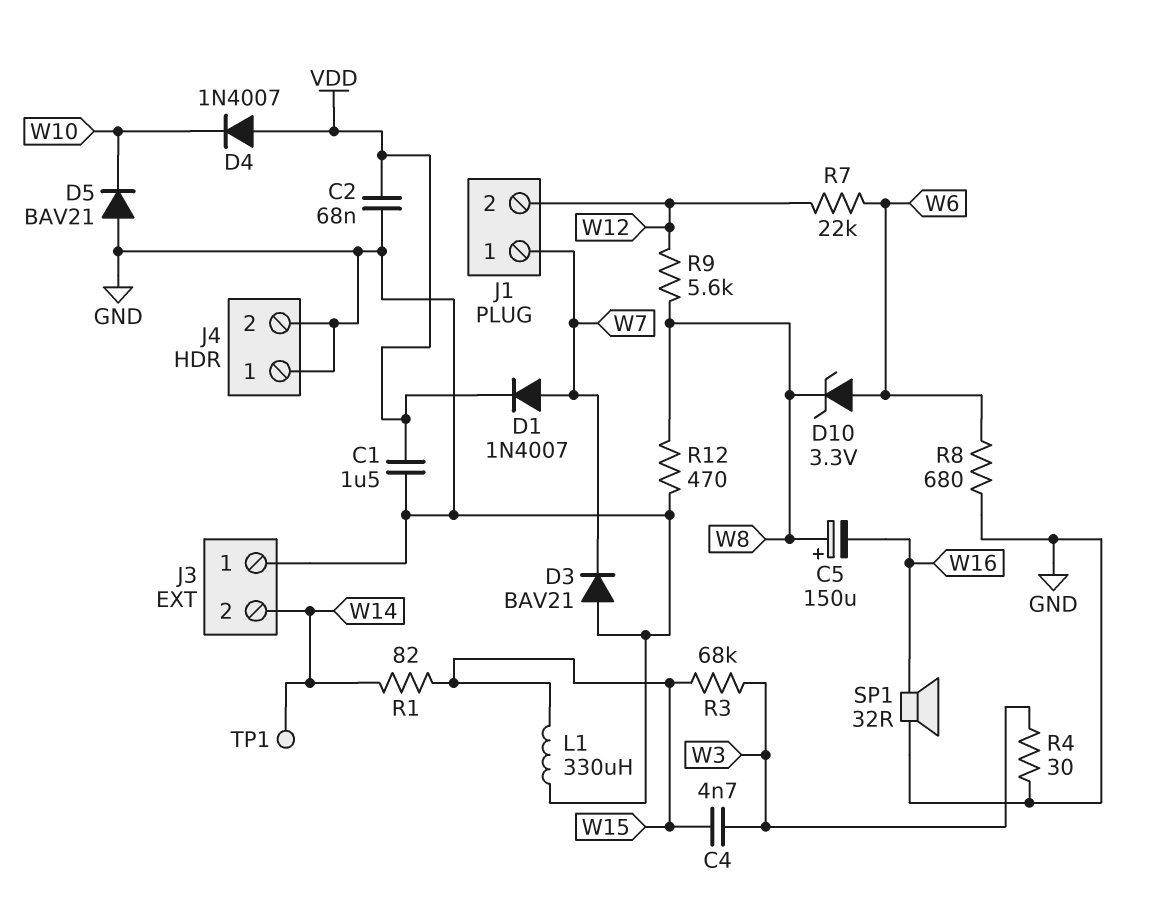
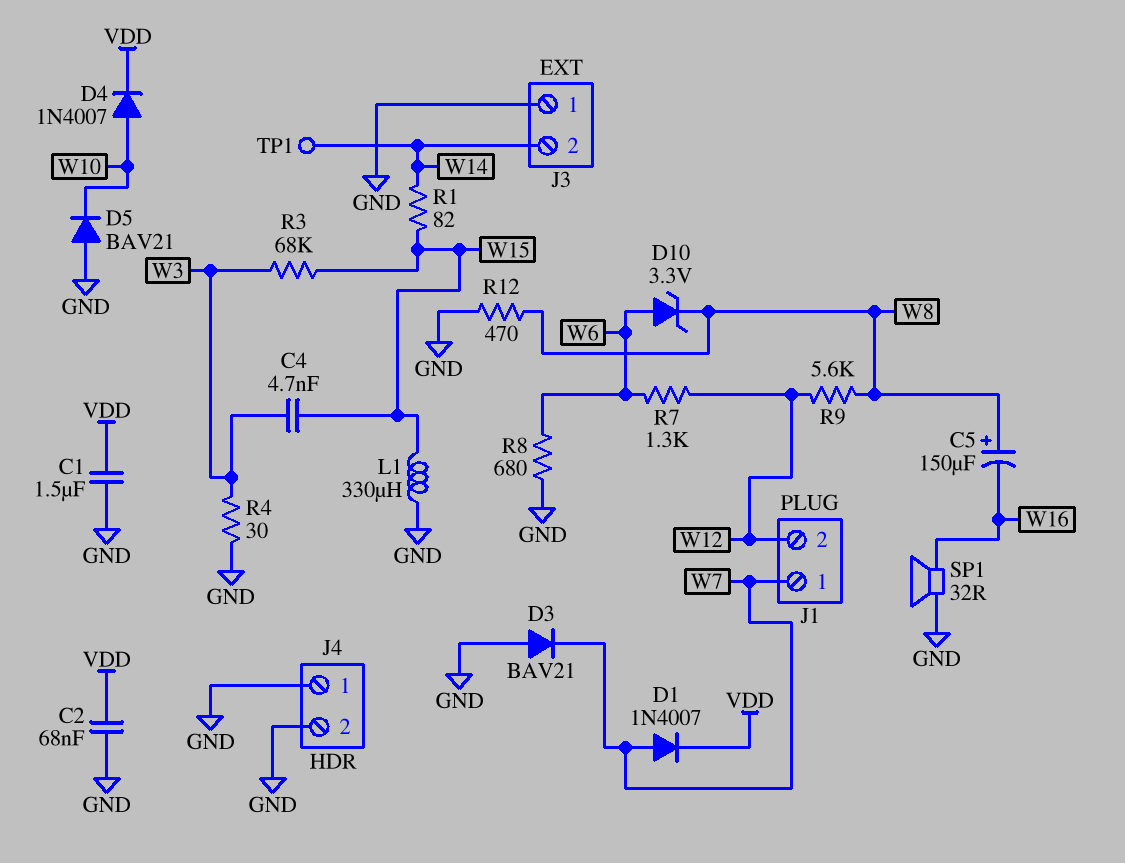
D4: diode 1N4007 (A VDD, K W10) -> diode 1N4007 (A W10, K VDD)
R7: 22k (W6, W12) -> 1.3k (W6, W12)

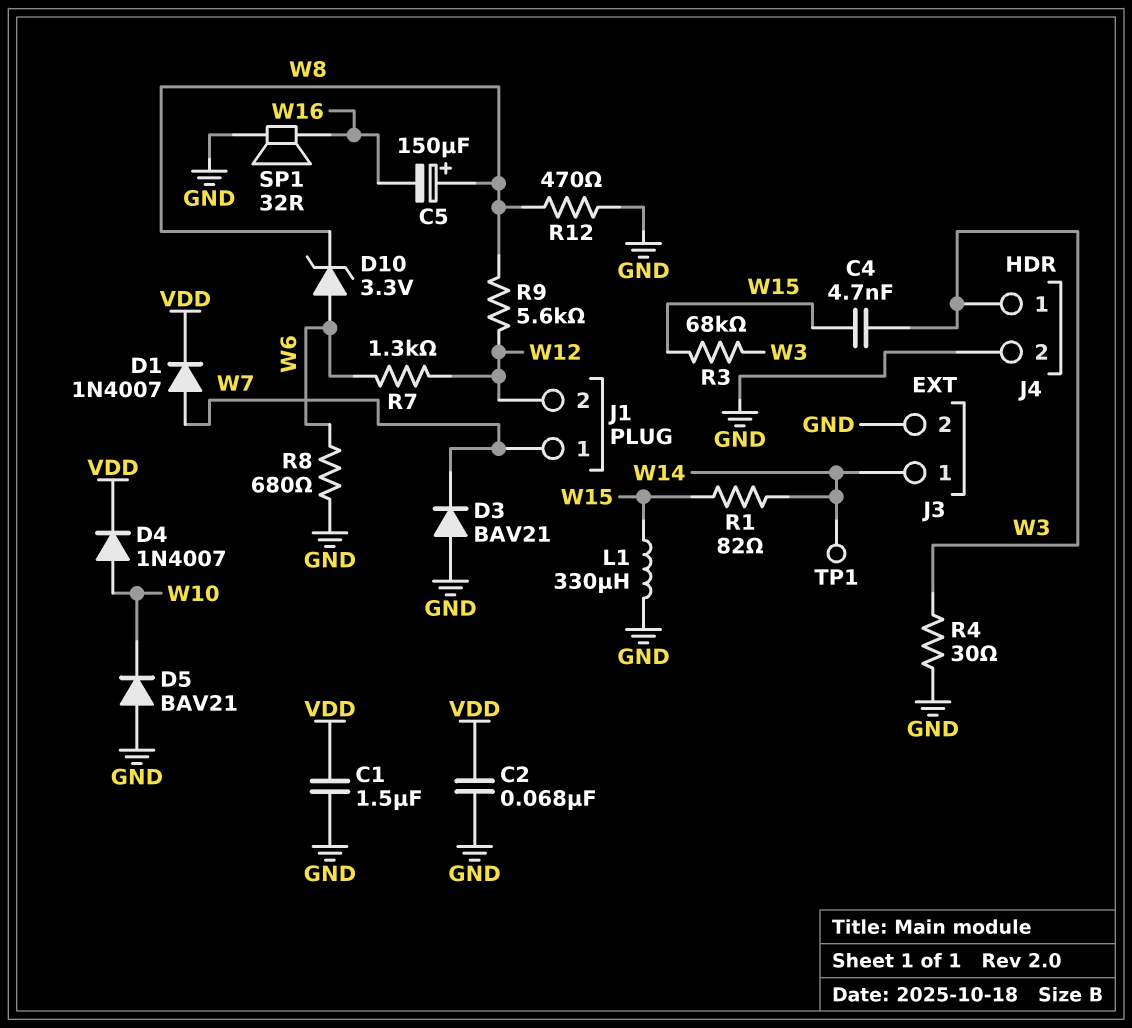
J3 pin 1: GND -> W14
J3 pin 2: W14 -> GND
J4 pin 1: GND -> W3

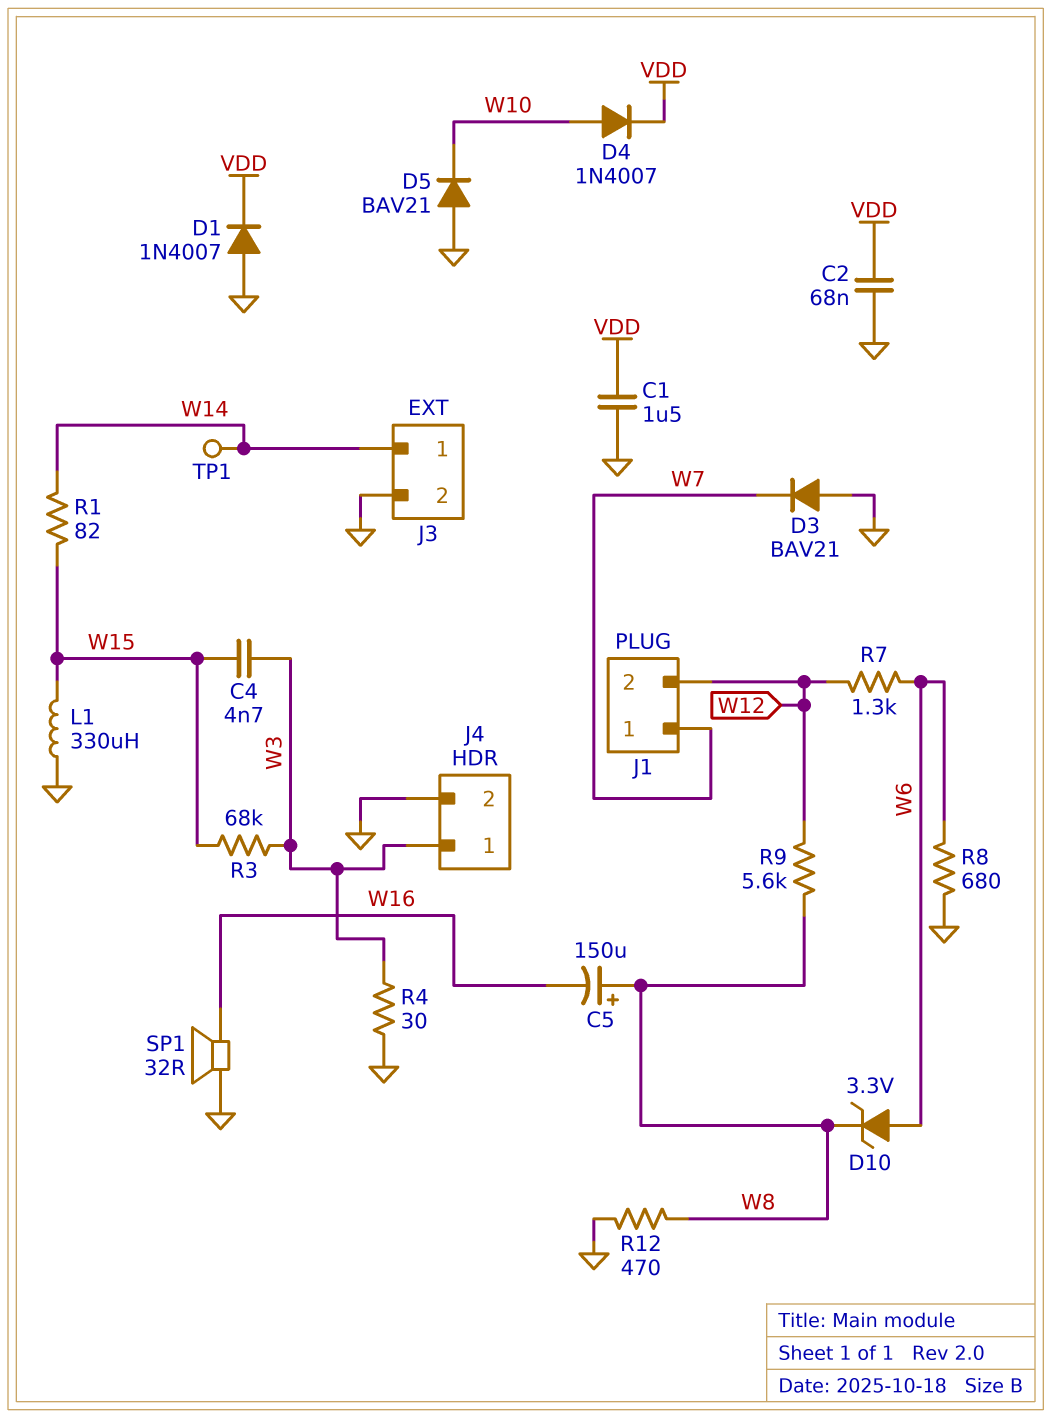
D1: diode 1N4007 (A W7, K VDD) -> diode 1N4007 (A GND, K VDD)

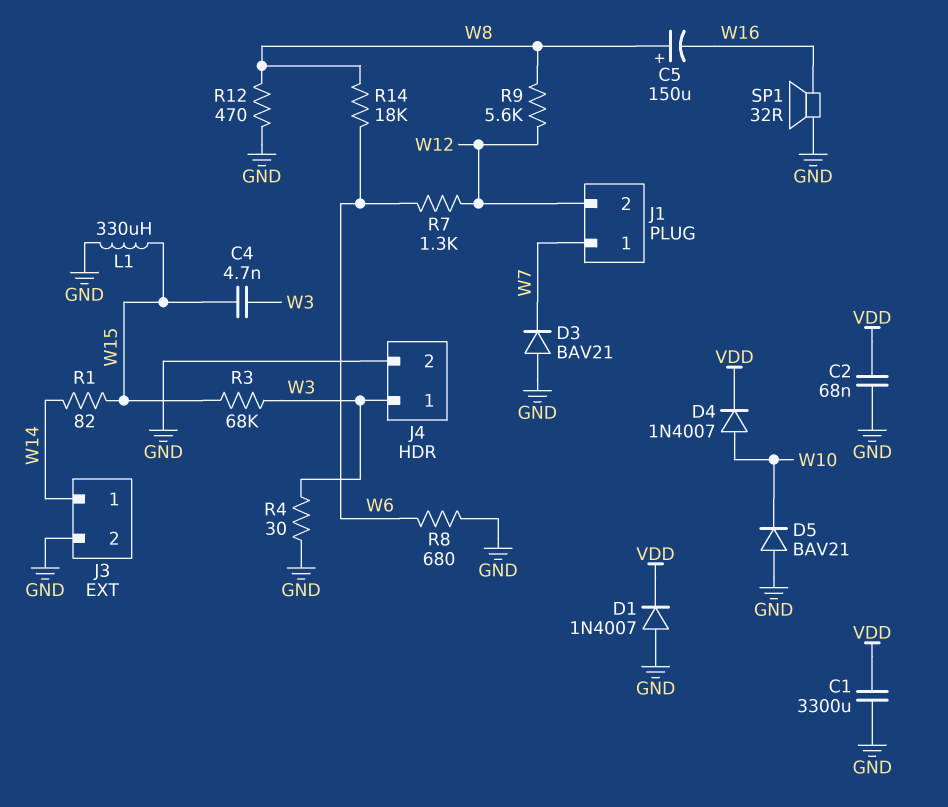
C1: 1.5uF (GND, VDD) -> 3300uF (GND, VDD)
D10: zener 3.3V (A W6, K W8) -> none
R14: none -> 18k (W6, W8)
TP1: test point (W14) -> none

